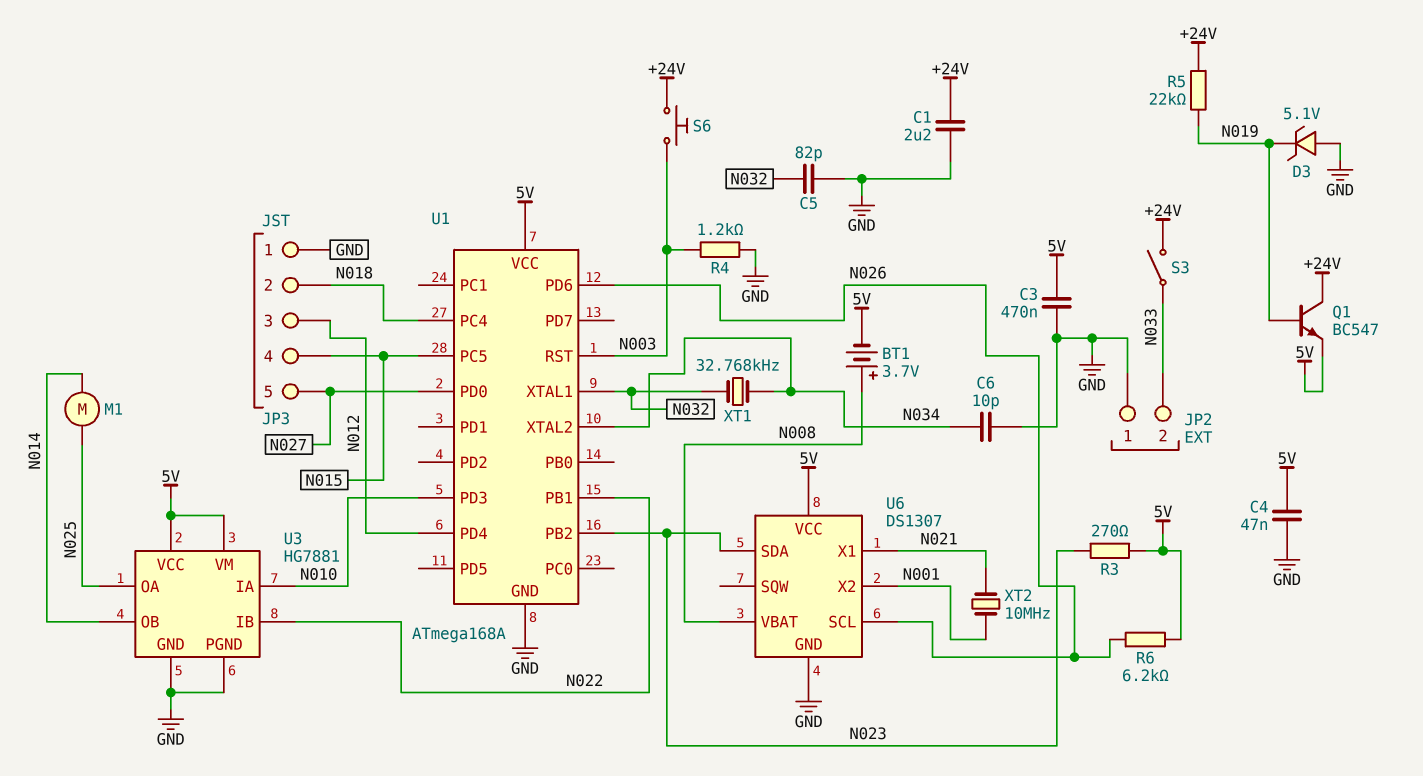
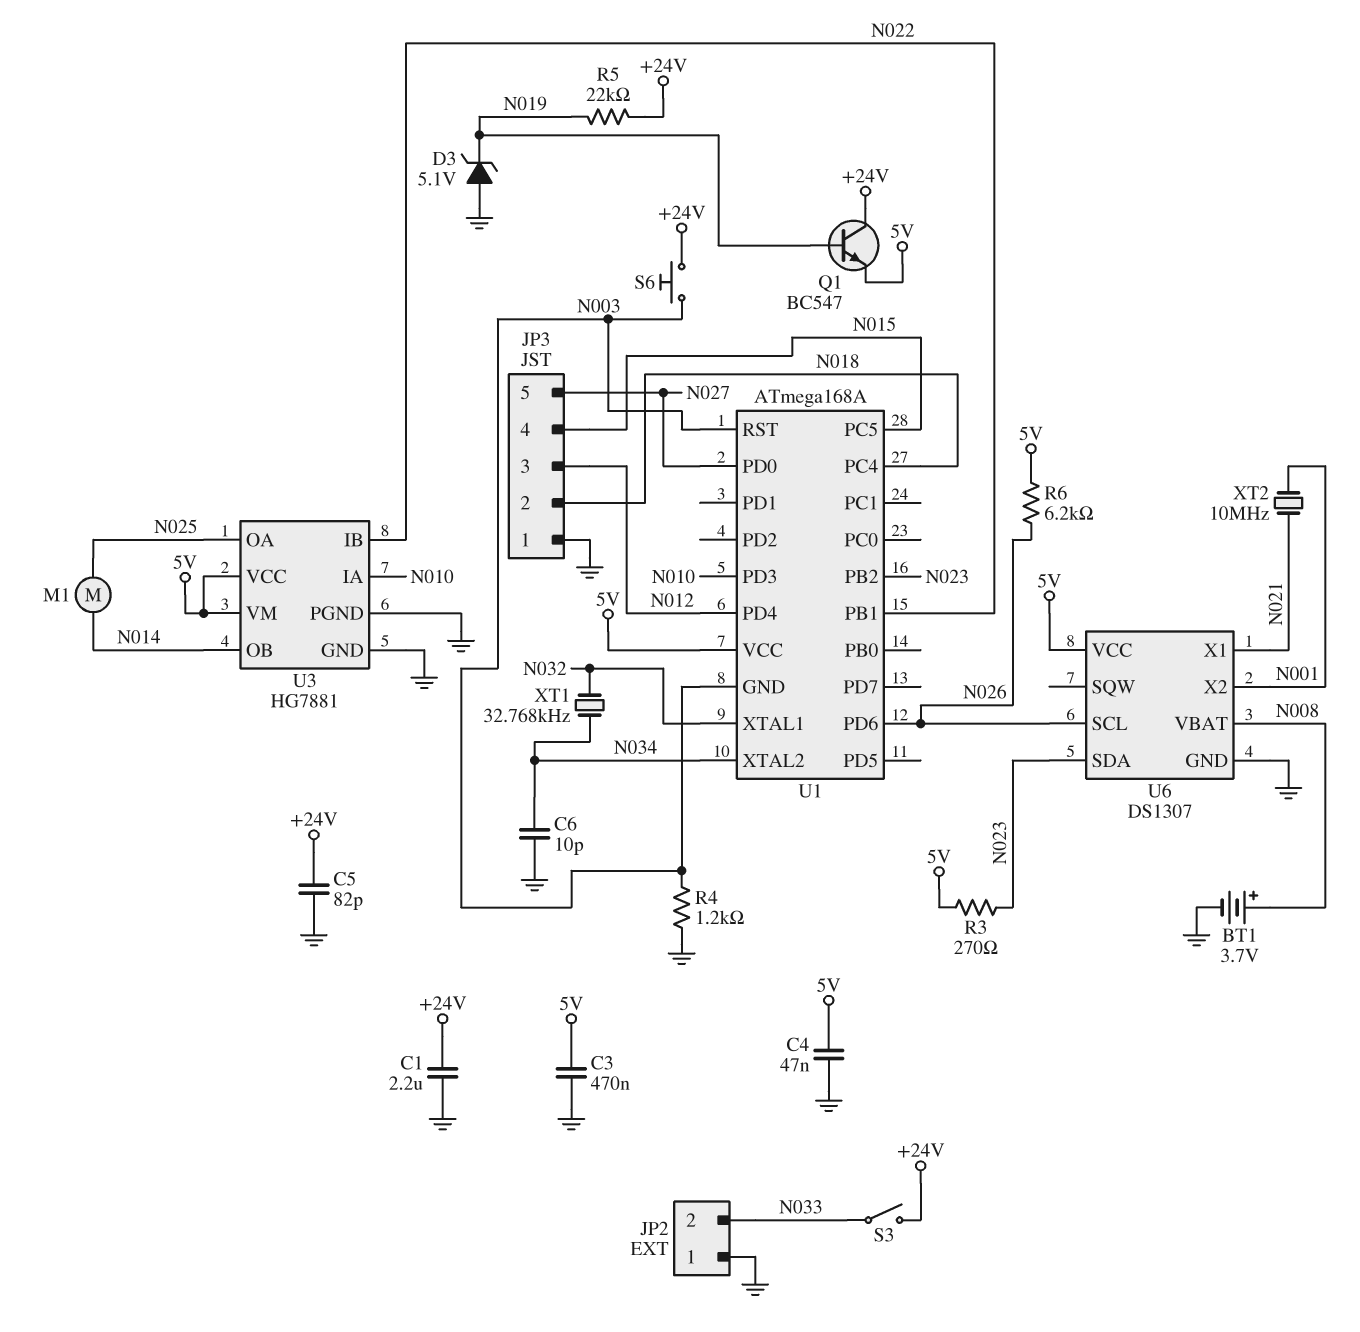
BT1: 3.7V (plus N008, minus 5V) -> 3.7V (plus N008, minus GND)
C5: 82pF (GND, N032) -> 82pF (+24V, GND)
U1 pin GND: GND -> N003

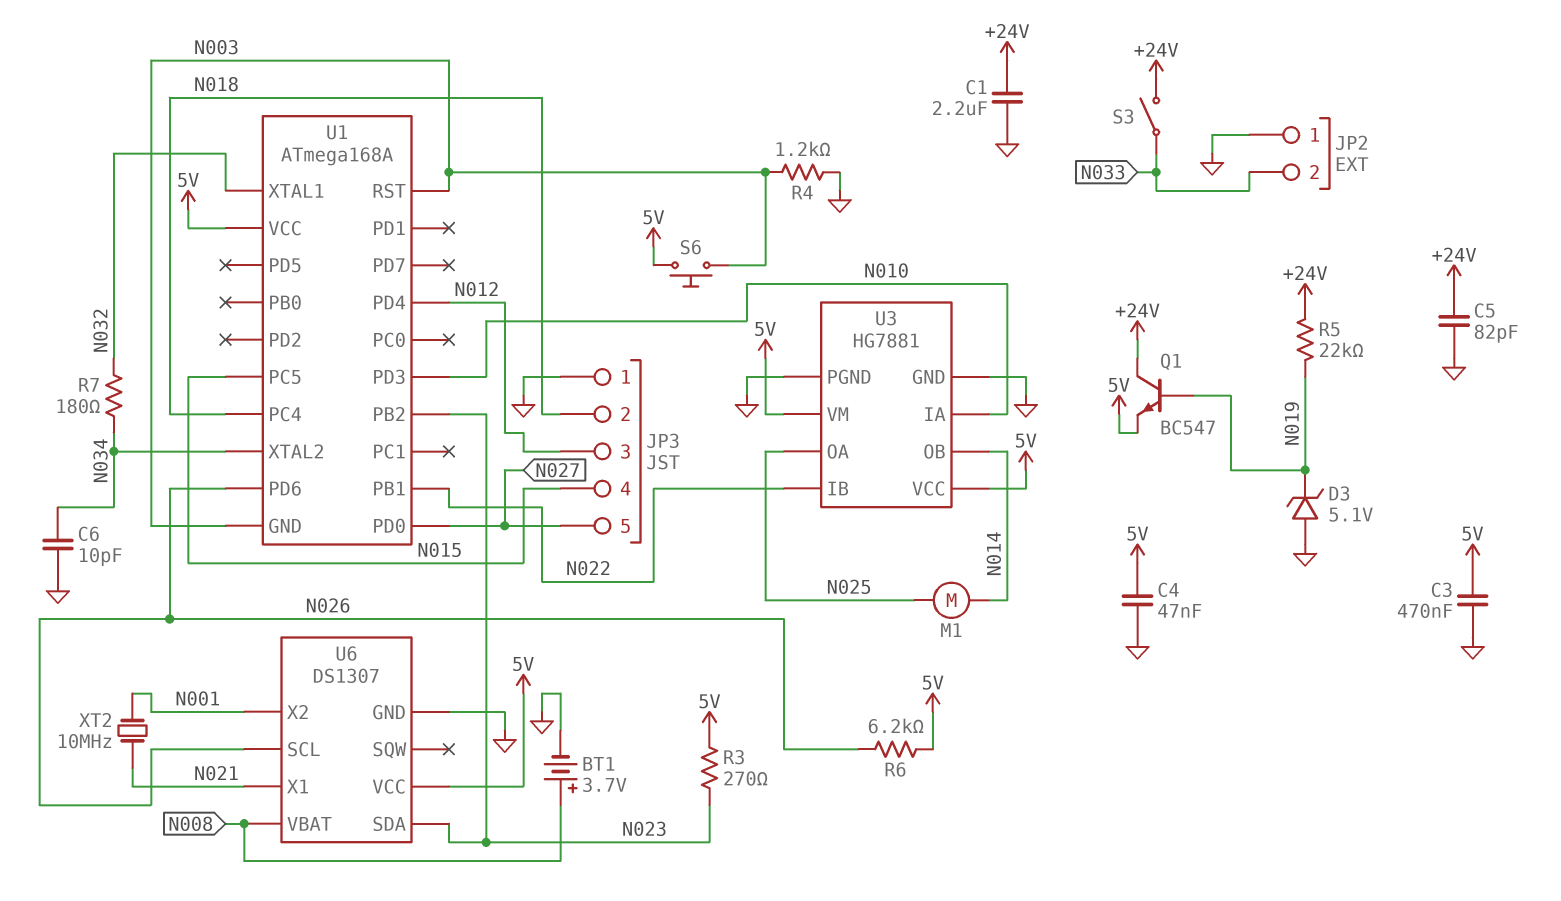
R7: none -> 180 (N032, N034)
S6: button (+24V, N003) -> button (5V, N003)
XT1: 32.768kHz (N032, N034) -> none

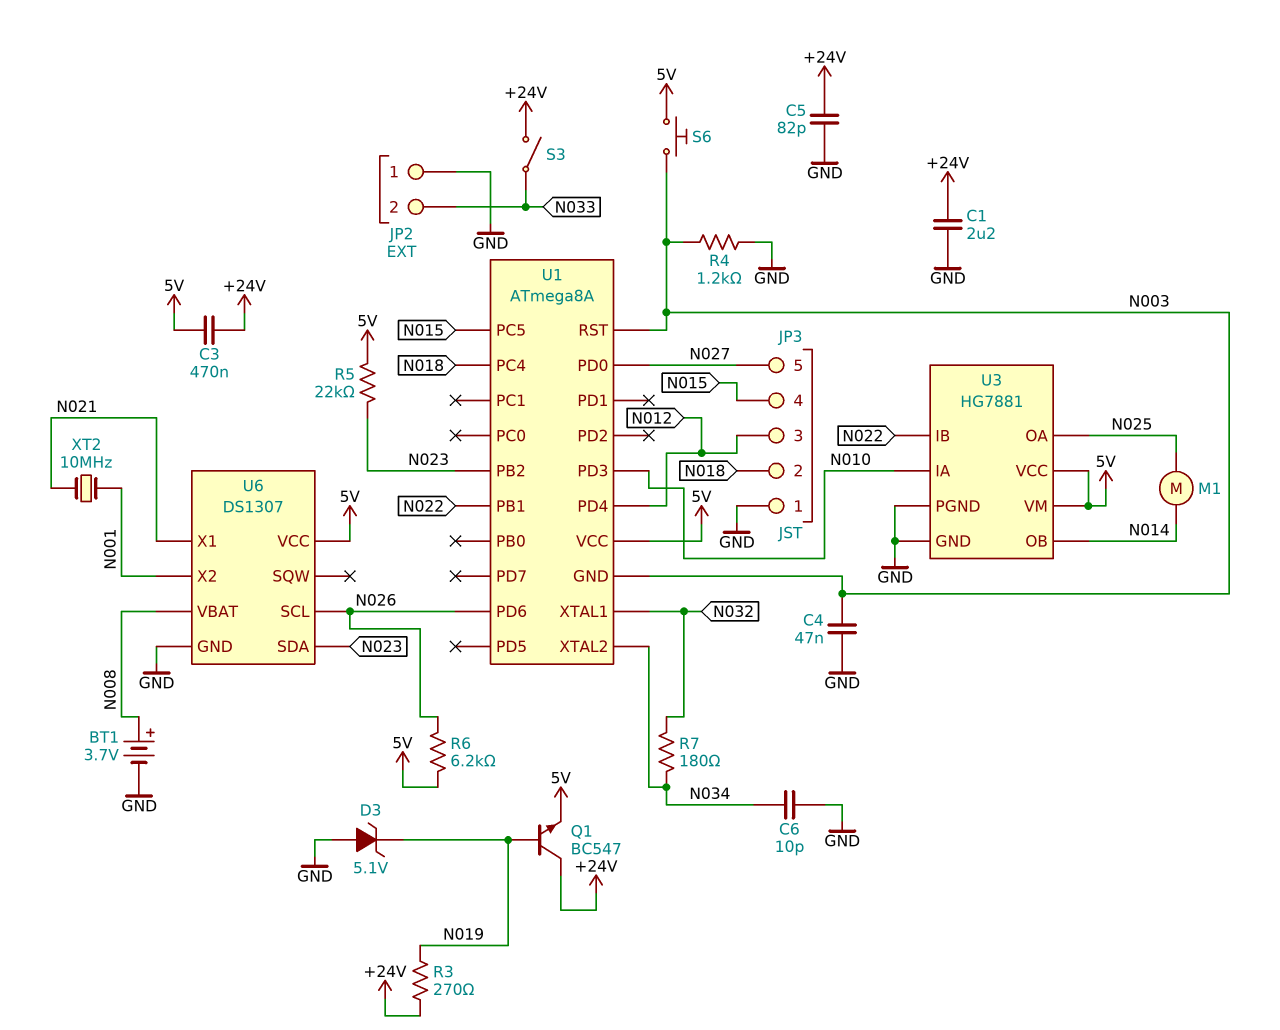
C3: 470nF (5V, GND) -> 470nF (+24V, 5V)
C4: 47nF (5V, GND) -> 47nF (GND, N003)
R3: 270 (5V, N023) -> 270 (+24V, N019)
R5: 22k (+24V, N019) -> 22k (5V, N023)
U1: ATmega168A -> ATmega8A

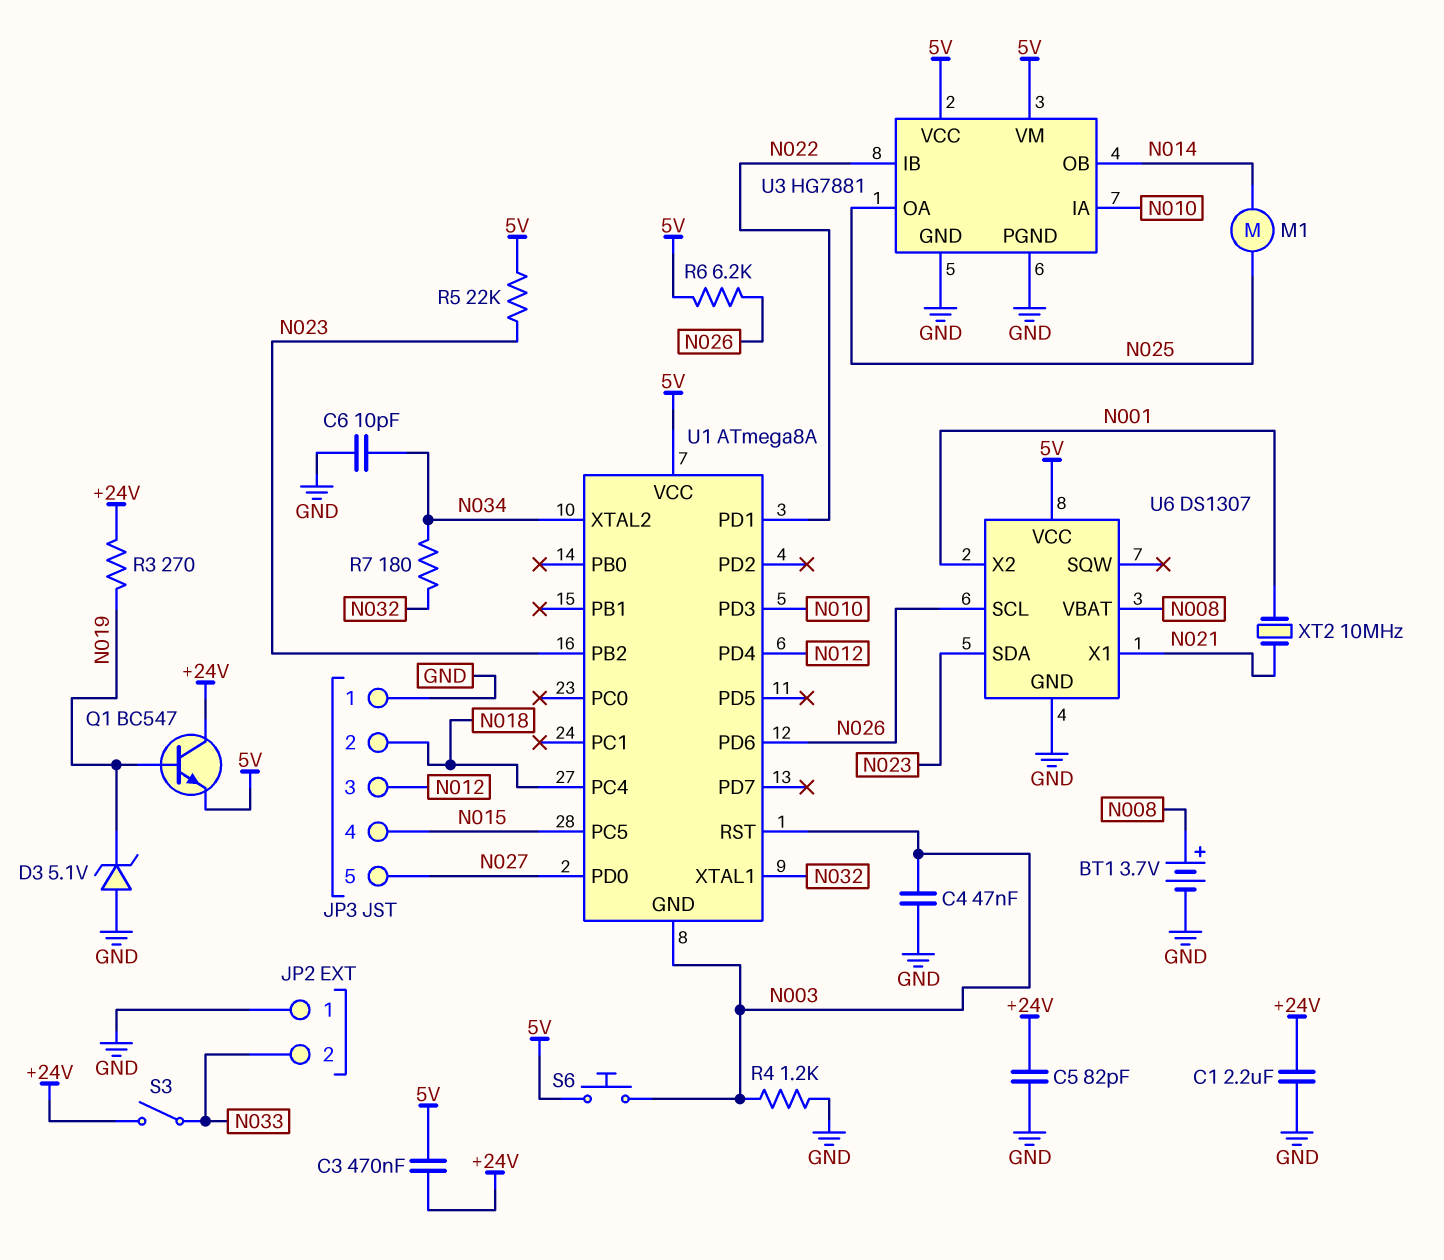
U1 pin PB1: N022 -> none
U1 pin PD1: none -> N022

